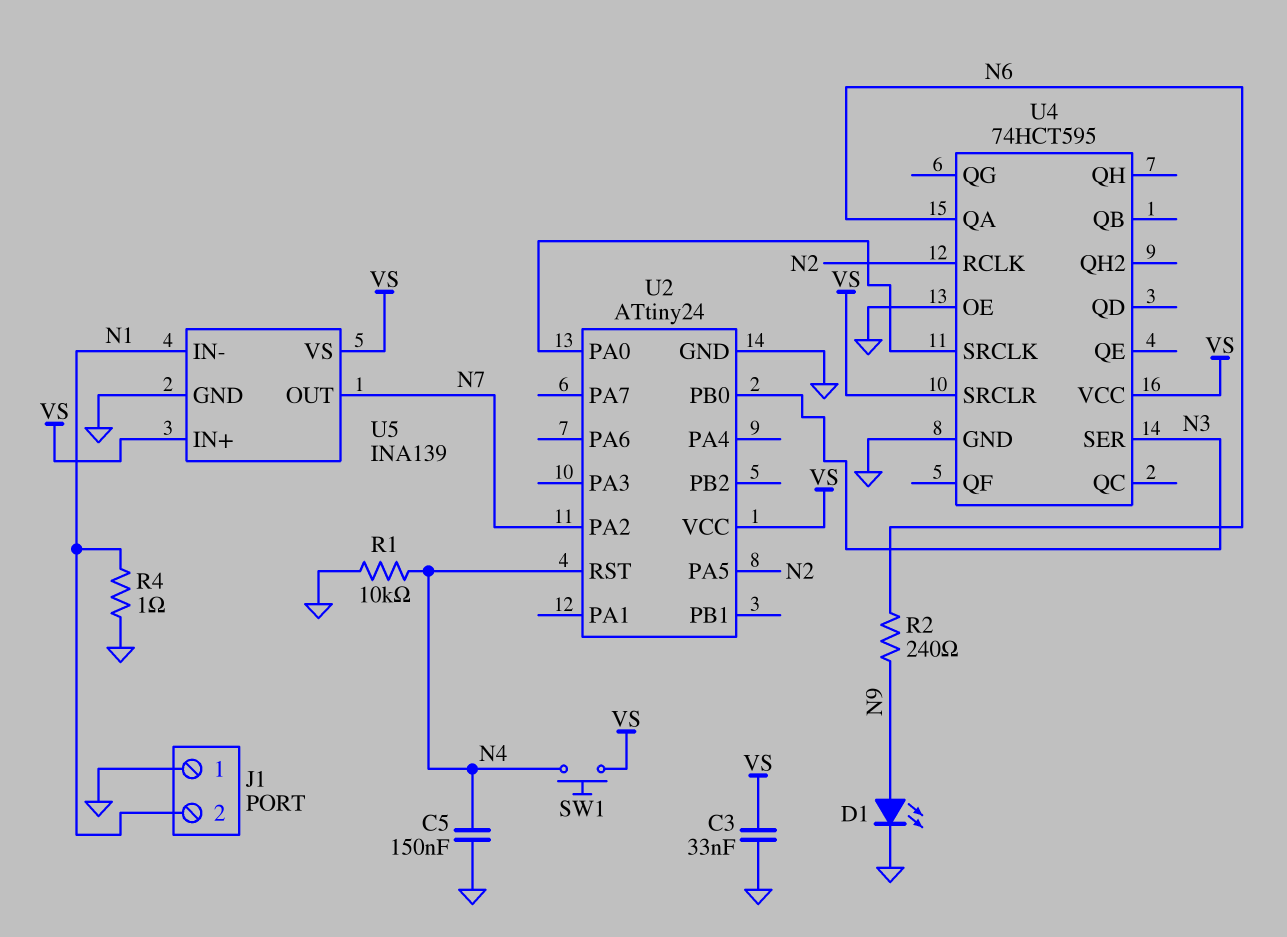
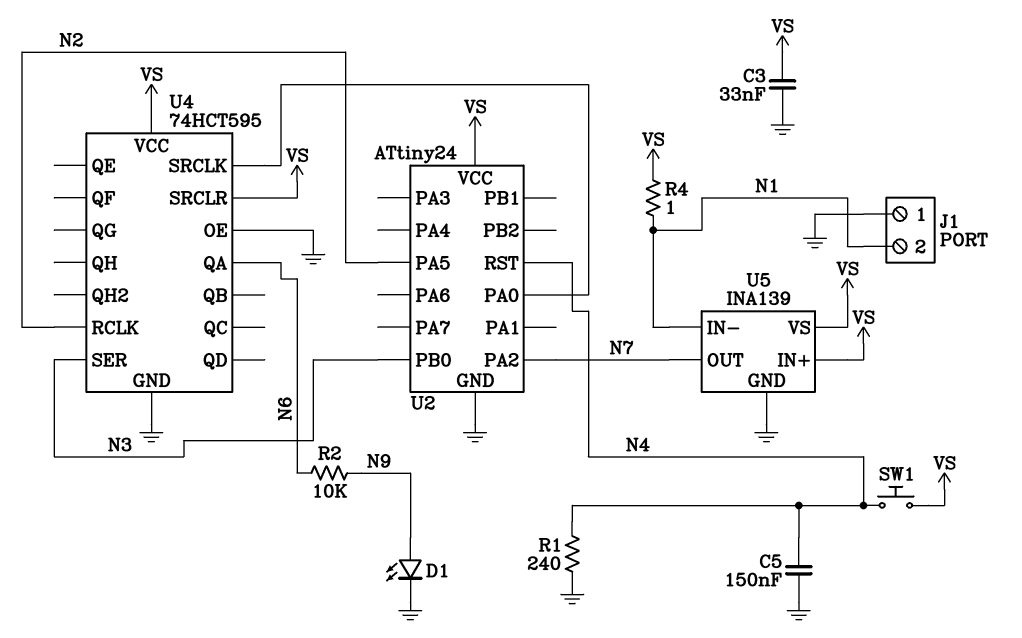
R1: 10k (GND, N4) -> 240 (GND, N4)
R2: 240 (N6, N9) -> 10k (N6, N9)
R4: 1 (GND, N1) -> 1 (N1, VS)

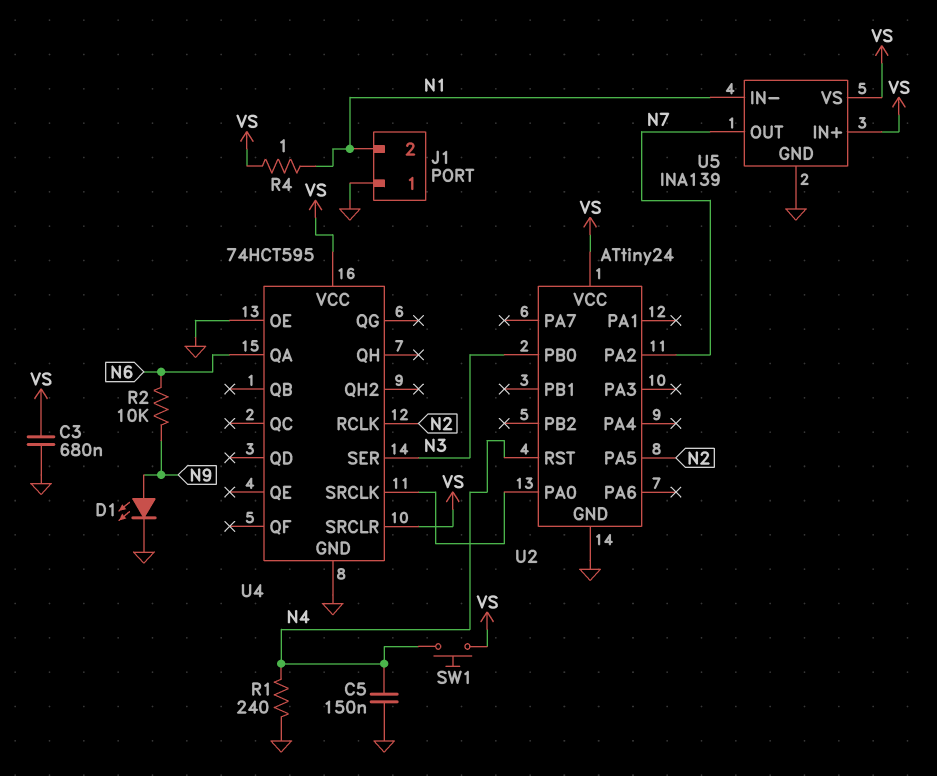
C3: 33nF (GND, VS) -> 680nF (GND, VS)

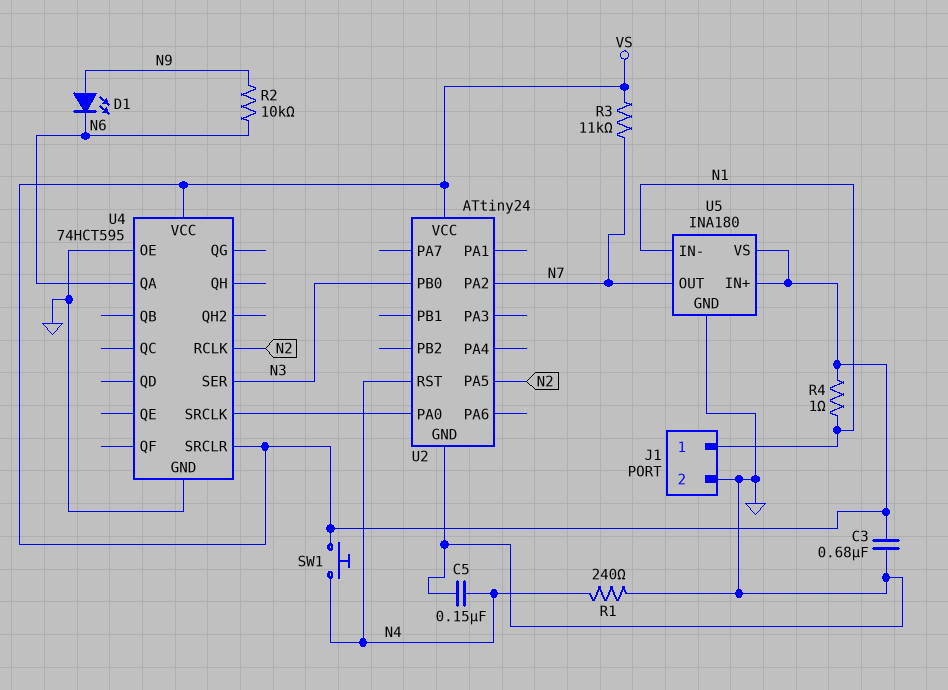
D1: LED (A N9, K GND) -> LED (A N9, K N6)
J1 pin 1: GND -> N1
J1 pin 2: N1 -> GND
R3: none -> 11k (N7, VS)
U5: INA139 -> INA180

